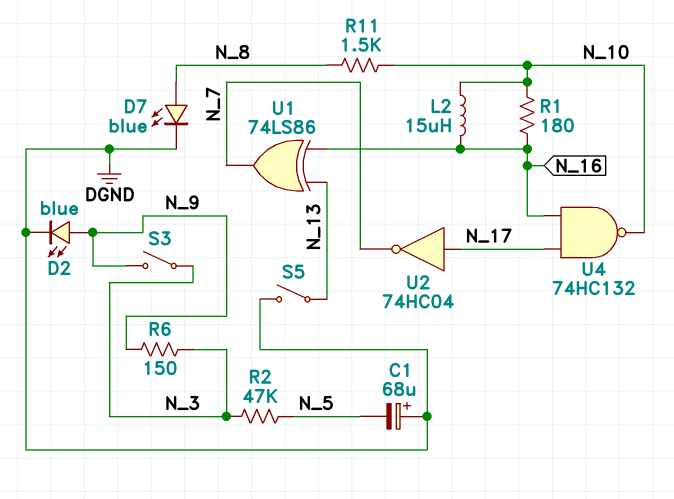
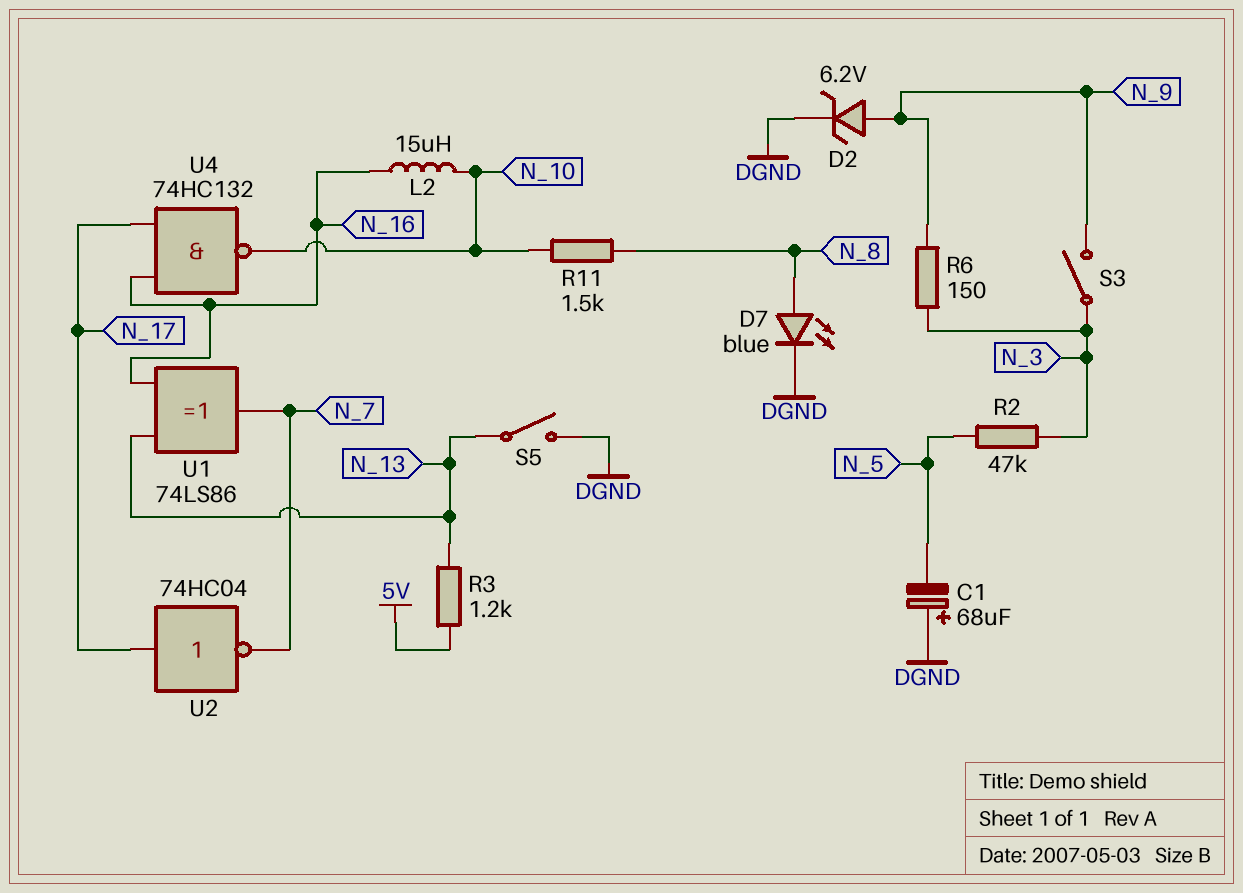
D2: LED blue (A N_9, K DGND) -> zener 6.2V (A N_9, K DGND)
R1: 180 (N_10, N_16) -> none
R3: none -> 1.2k (5V, N_13)

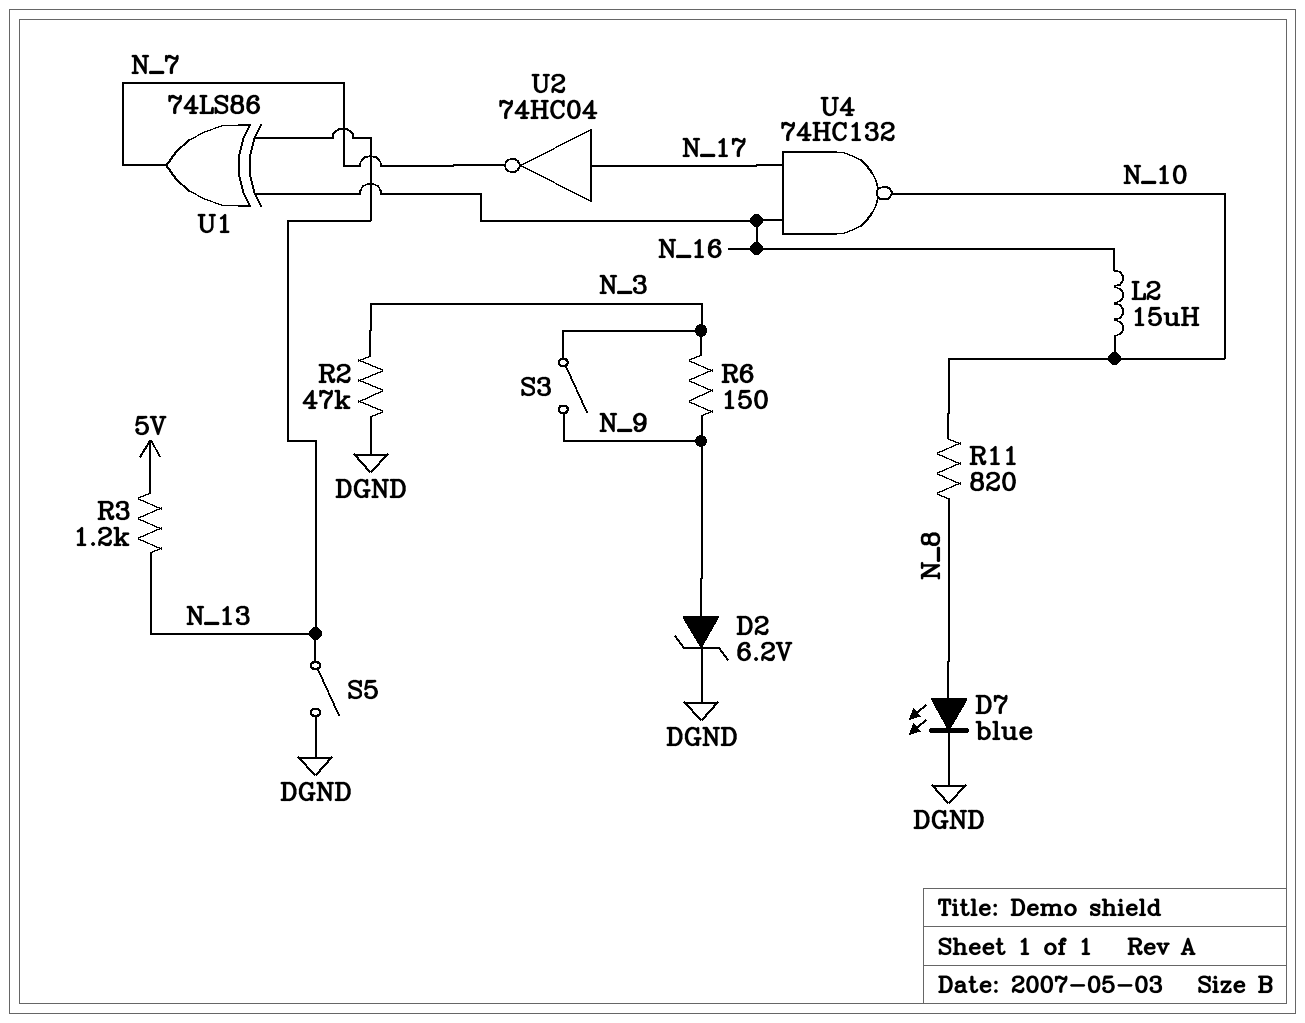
C1: 68uF (plus DGND, minus N_5) -> none
R2: 47k (N_3, N_5) -> 47k (DGND, N_3)
R11: 1.5k (N_8, N_10) -> 820 (N_8, N_10)

